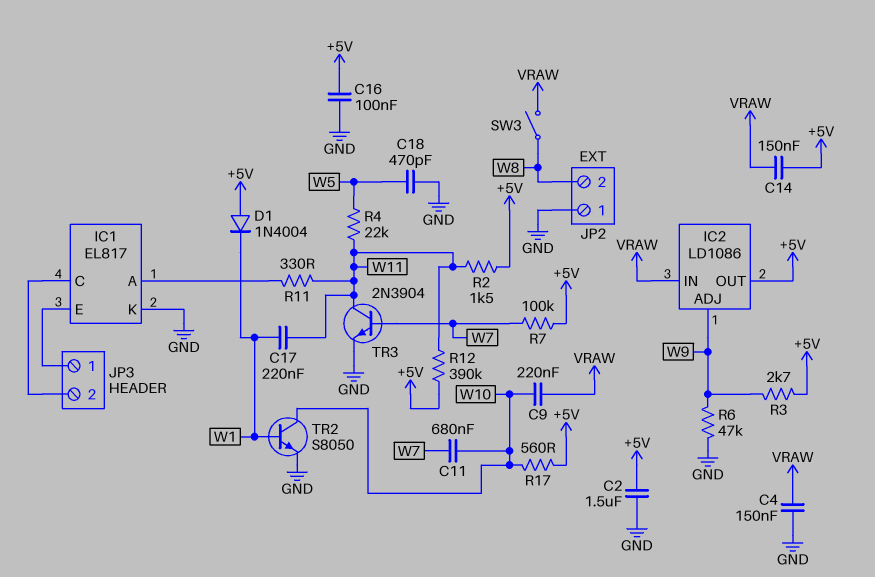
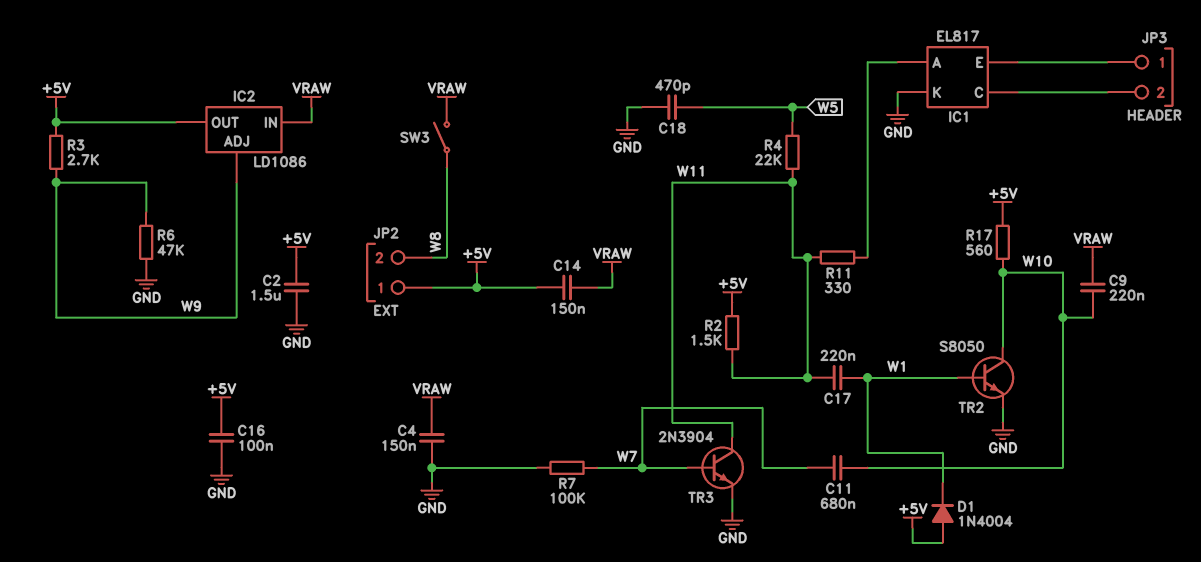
JP2 pin 1: GND -> +5V
R7: 100k (+5V, W7) -> 100k (GND, W7)
R12: 390k (+5V, W11) -> none

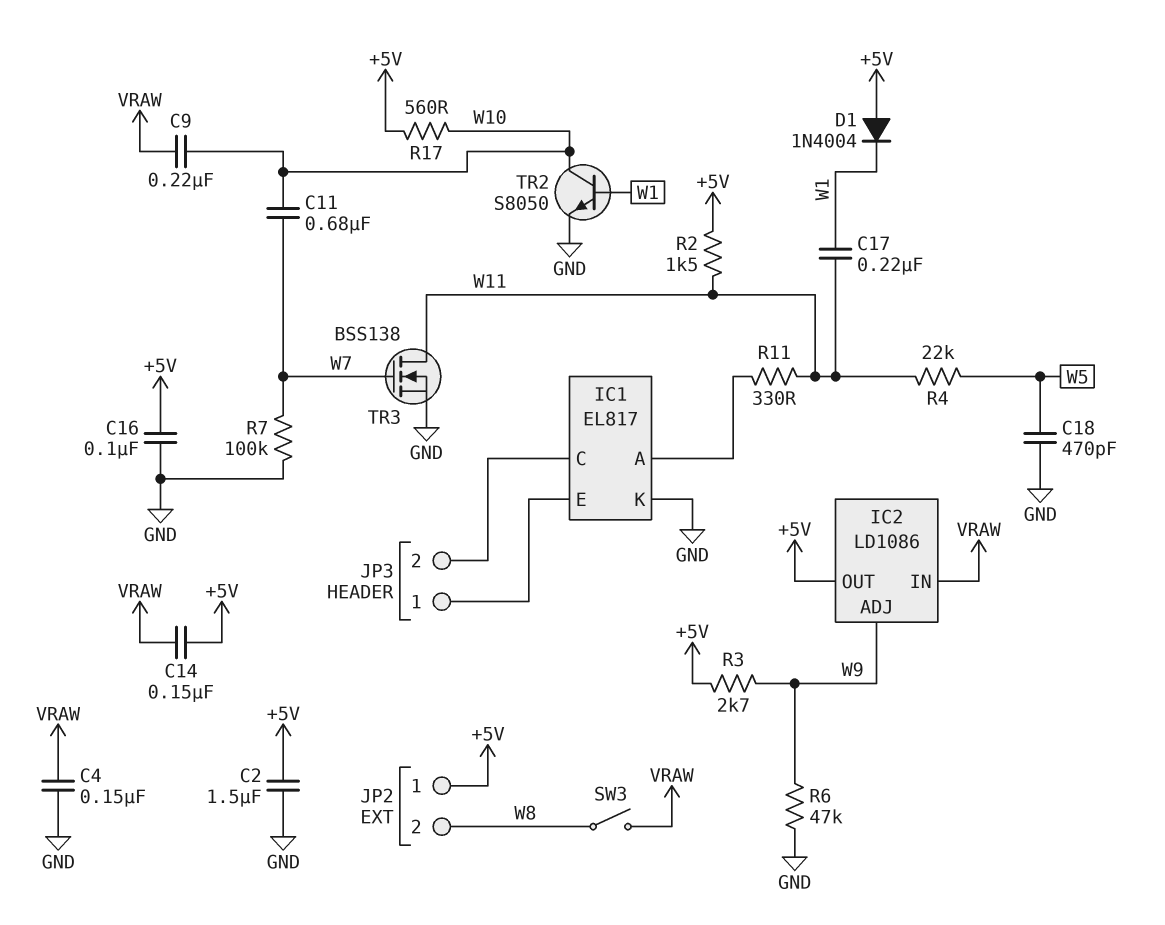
TR3: NPN 2N3904 (B W7, C W11, E GND) -> NMOS BSS138 (G W7, D W11, S GND)

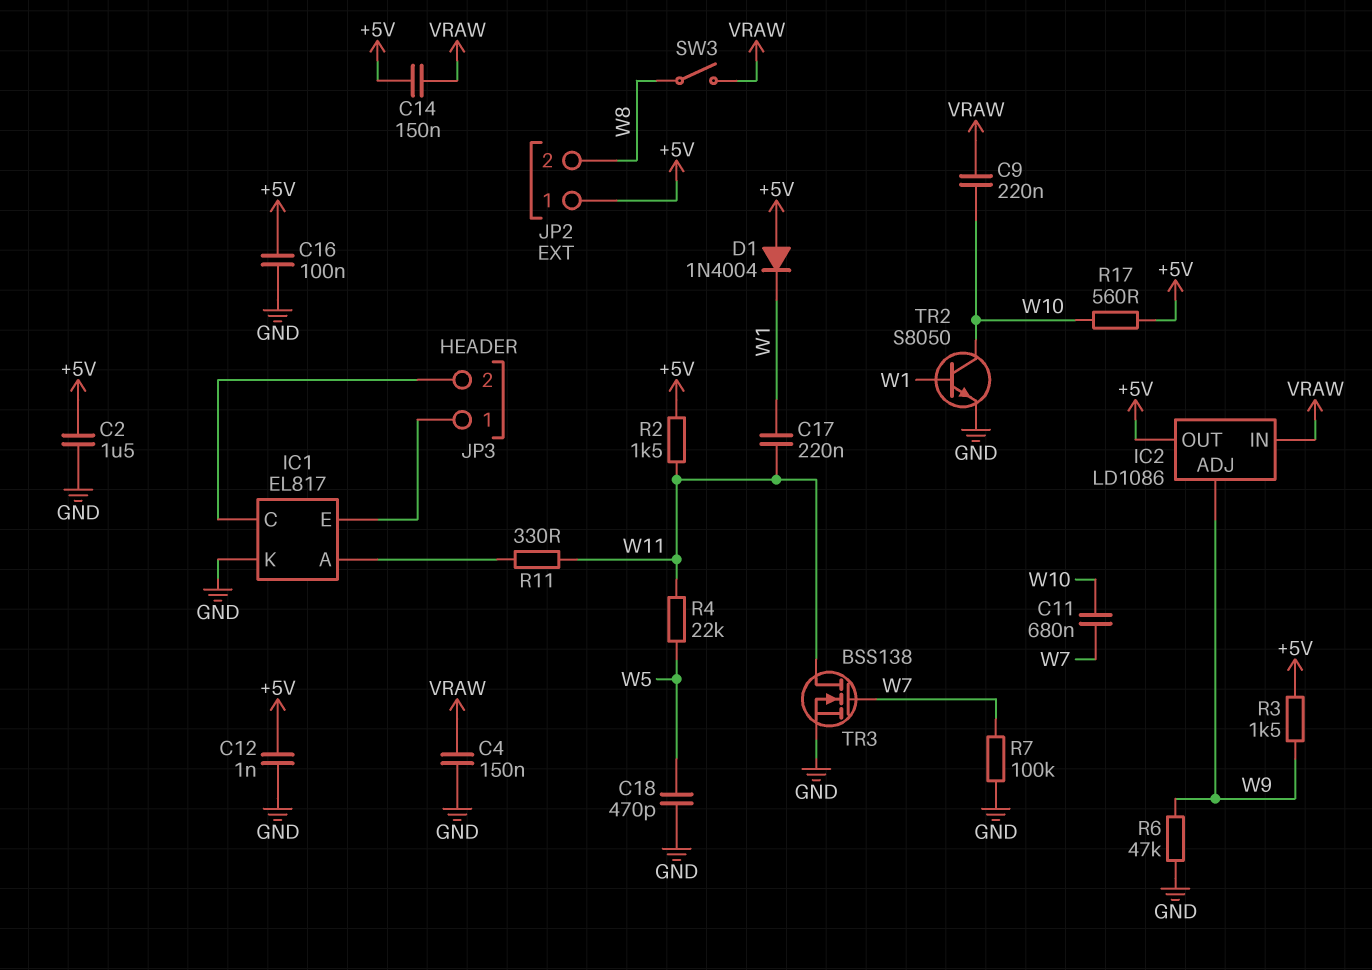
C12: none -> 1nF (+5V, GND)
R3: 2.7k (+5V, W9) -> 1.5k (+5V, W9)

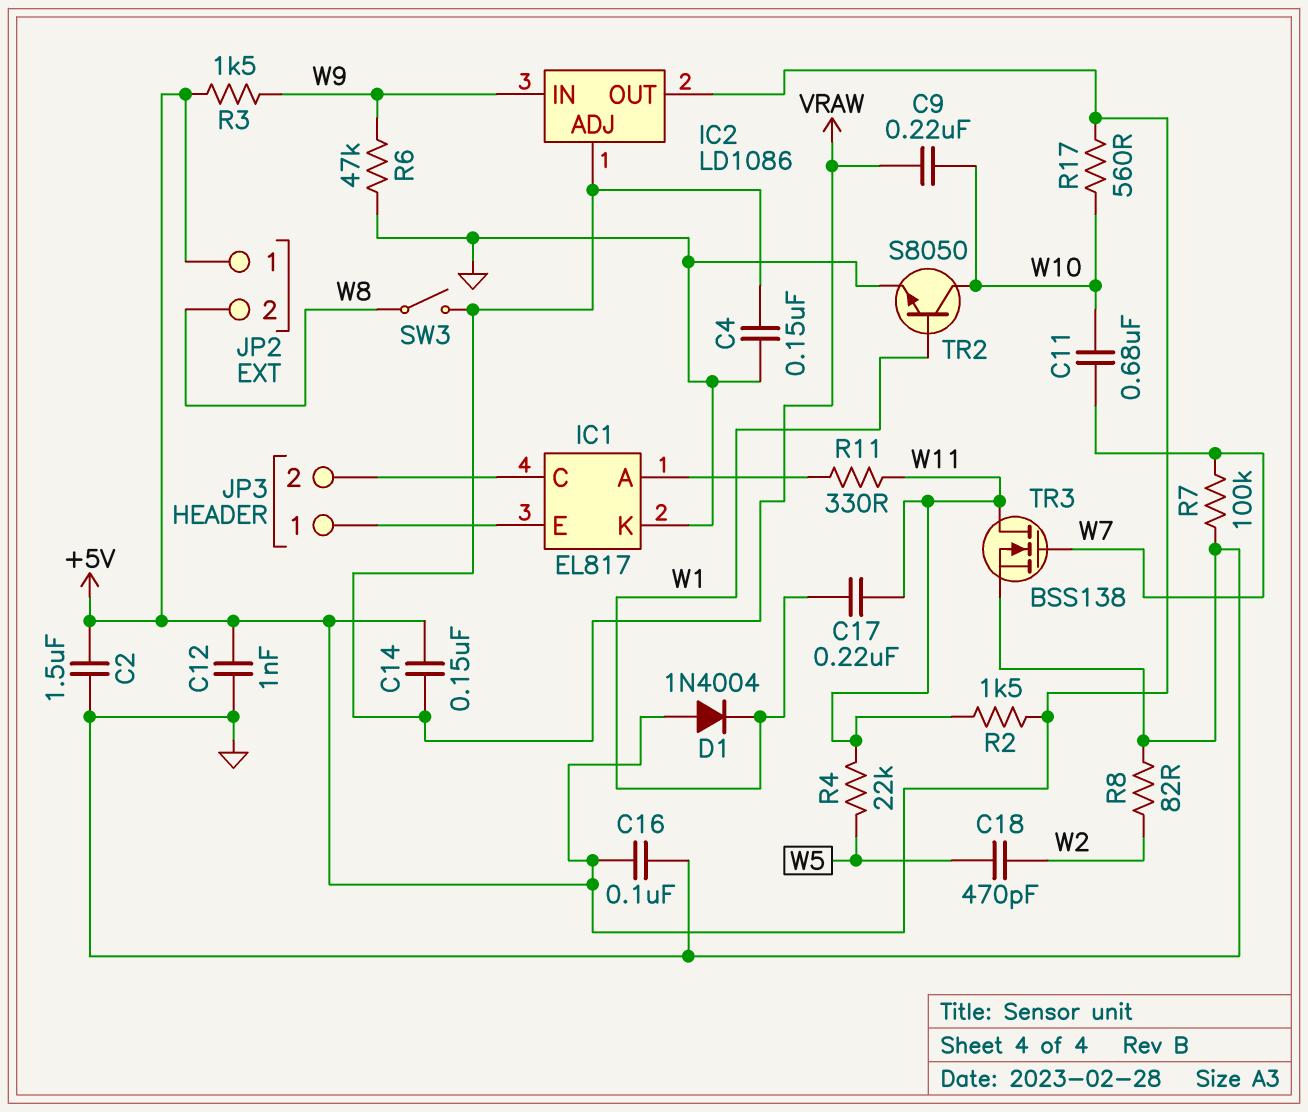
C18: 470pF (GND, W5) -> 470pF (W2, W5)
IC2 pin ADJ: W9 -> VRAW
IC2 pin IN: VRAW -> W9
R8: none -> 82 (GND, W2)

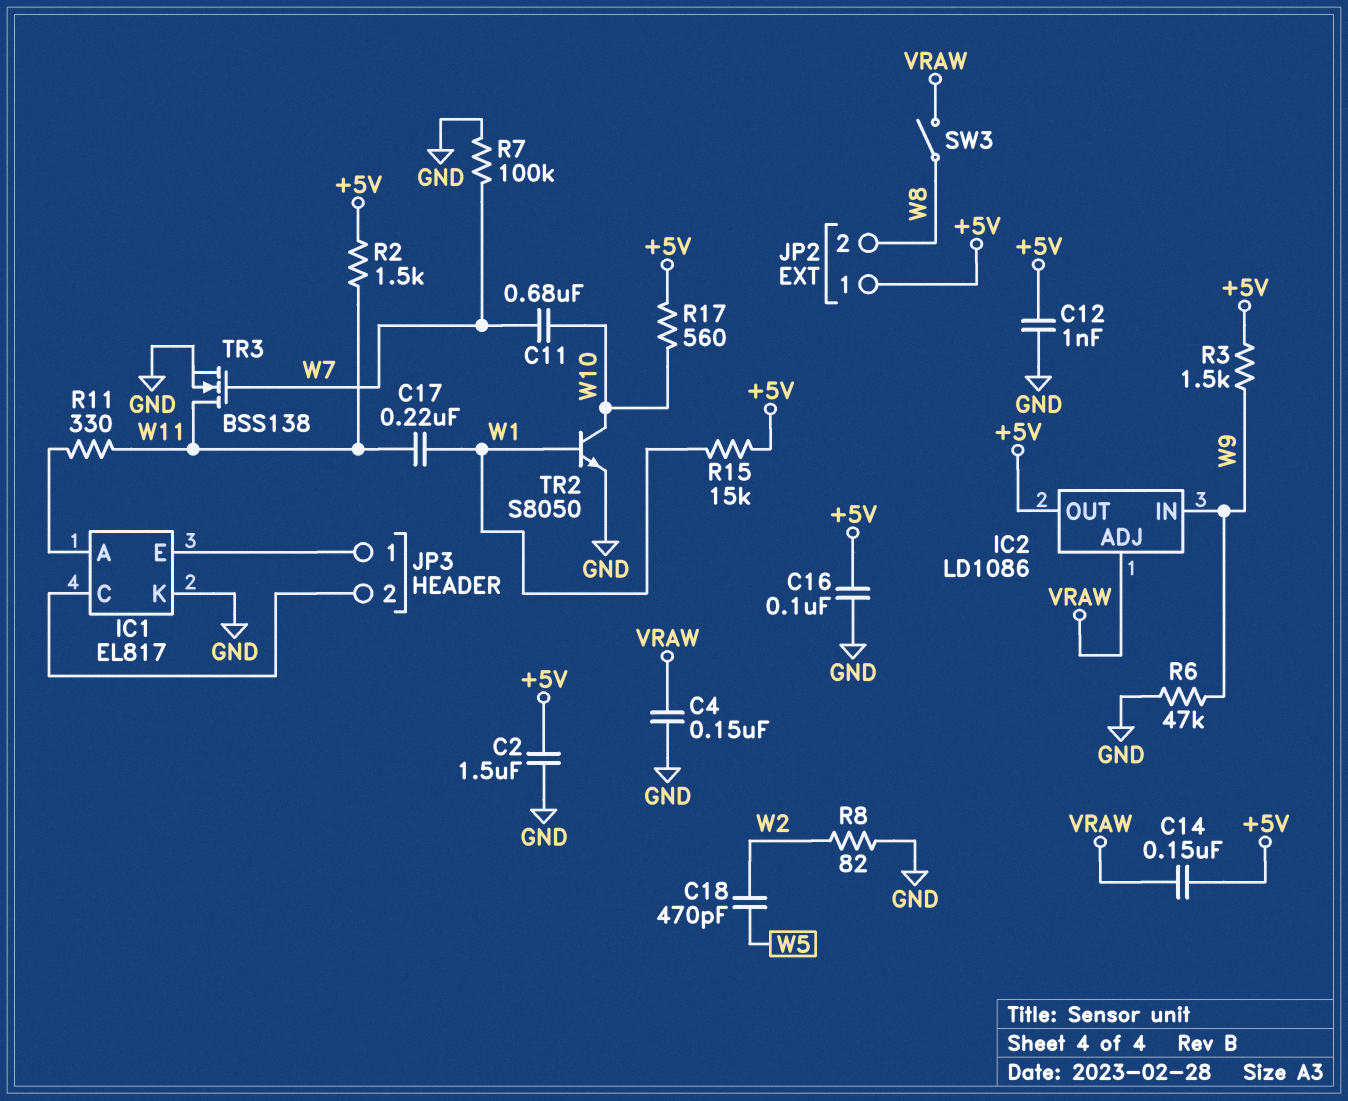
C9: 220nF (VRAW, W10) -> none
D1: diode 1N4004 (A +5V, K W1) -> none
R4: 22k (W5, W11) -> none
R15: none -> 15k (+5V, W1)

